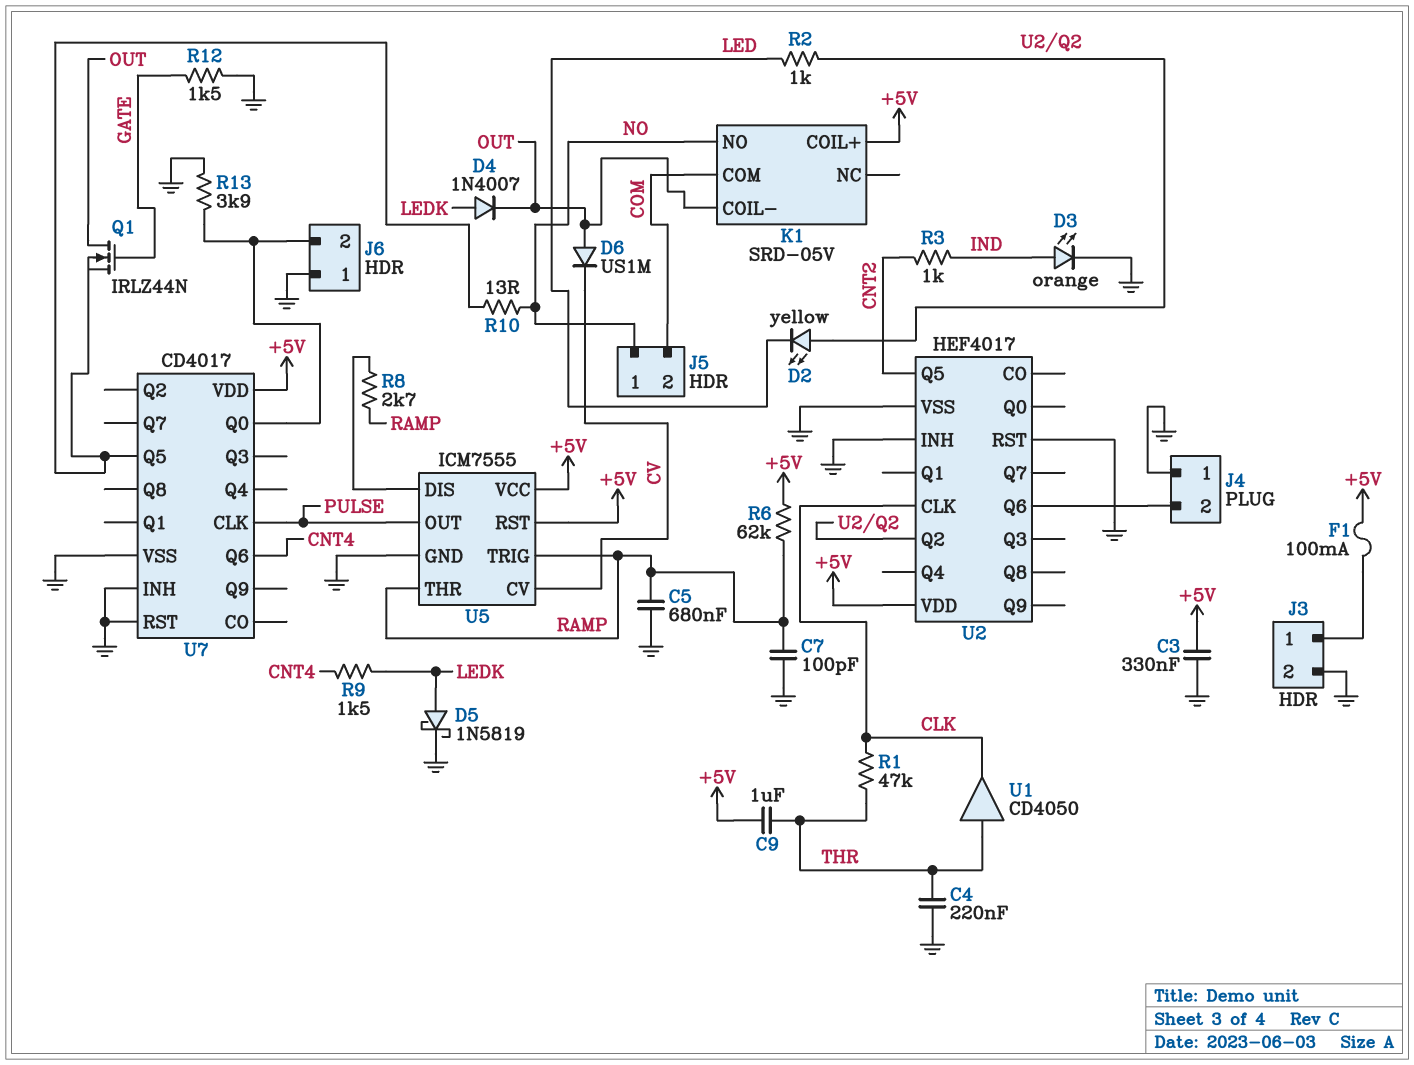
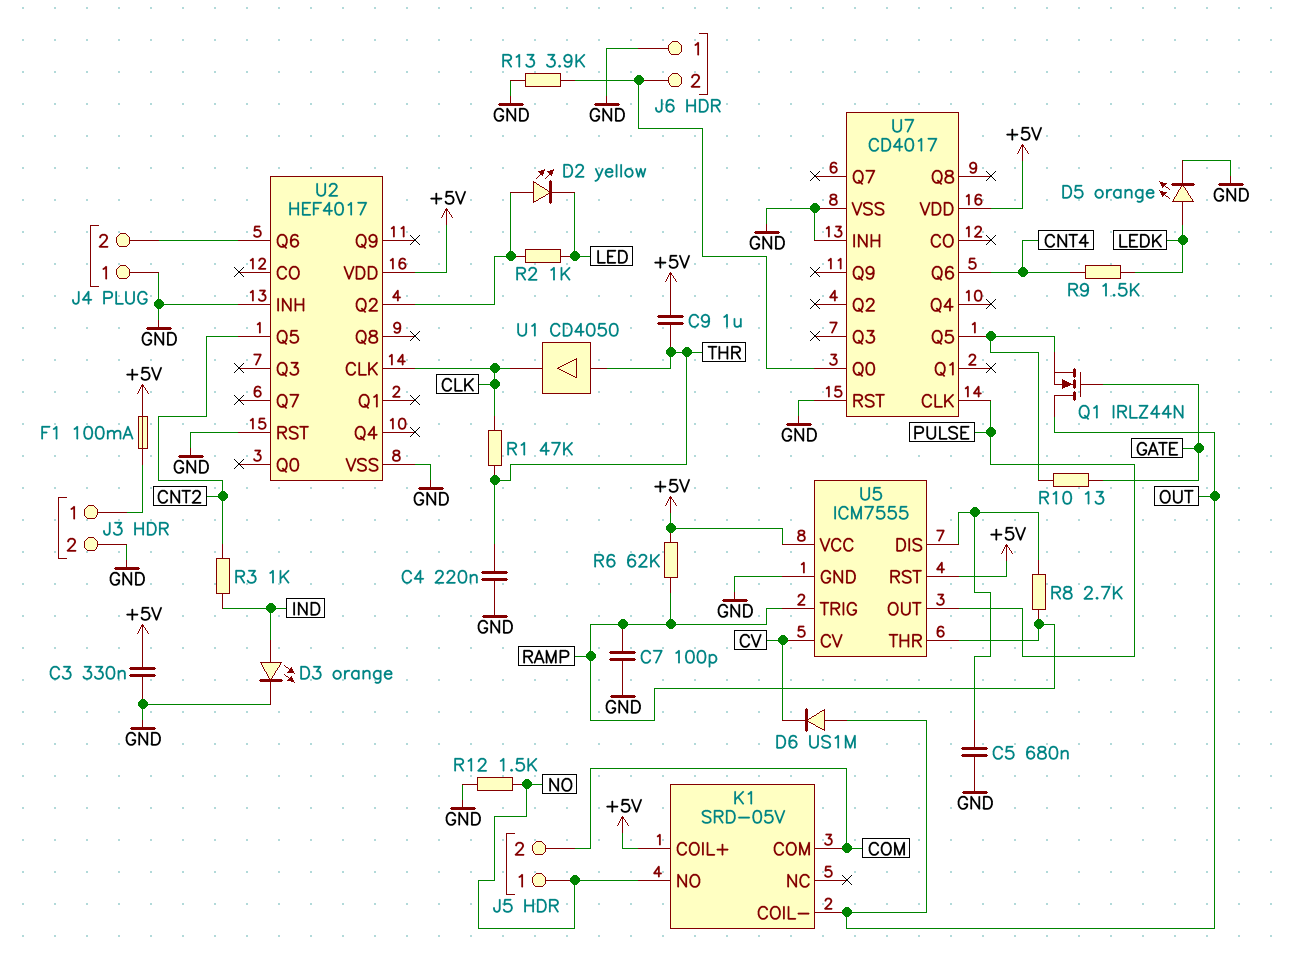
C5: 680nF (GND, RAMP) -> 680nF (GND, U5/DIS)
D4: diode 1N4007 (A LEDK, K OUT) -> none
D5: schottky 1N5819 (A LEDK, K GND) -> LED orange (A LEDK, K GND)
R10: 13 (NO, U7/Q5) -> 13 (GATE, U7/Q5)
R12: 1.5k (GATE, GND) -> 1.5k (GND, NO)

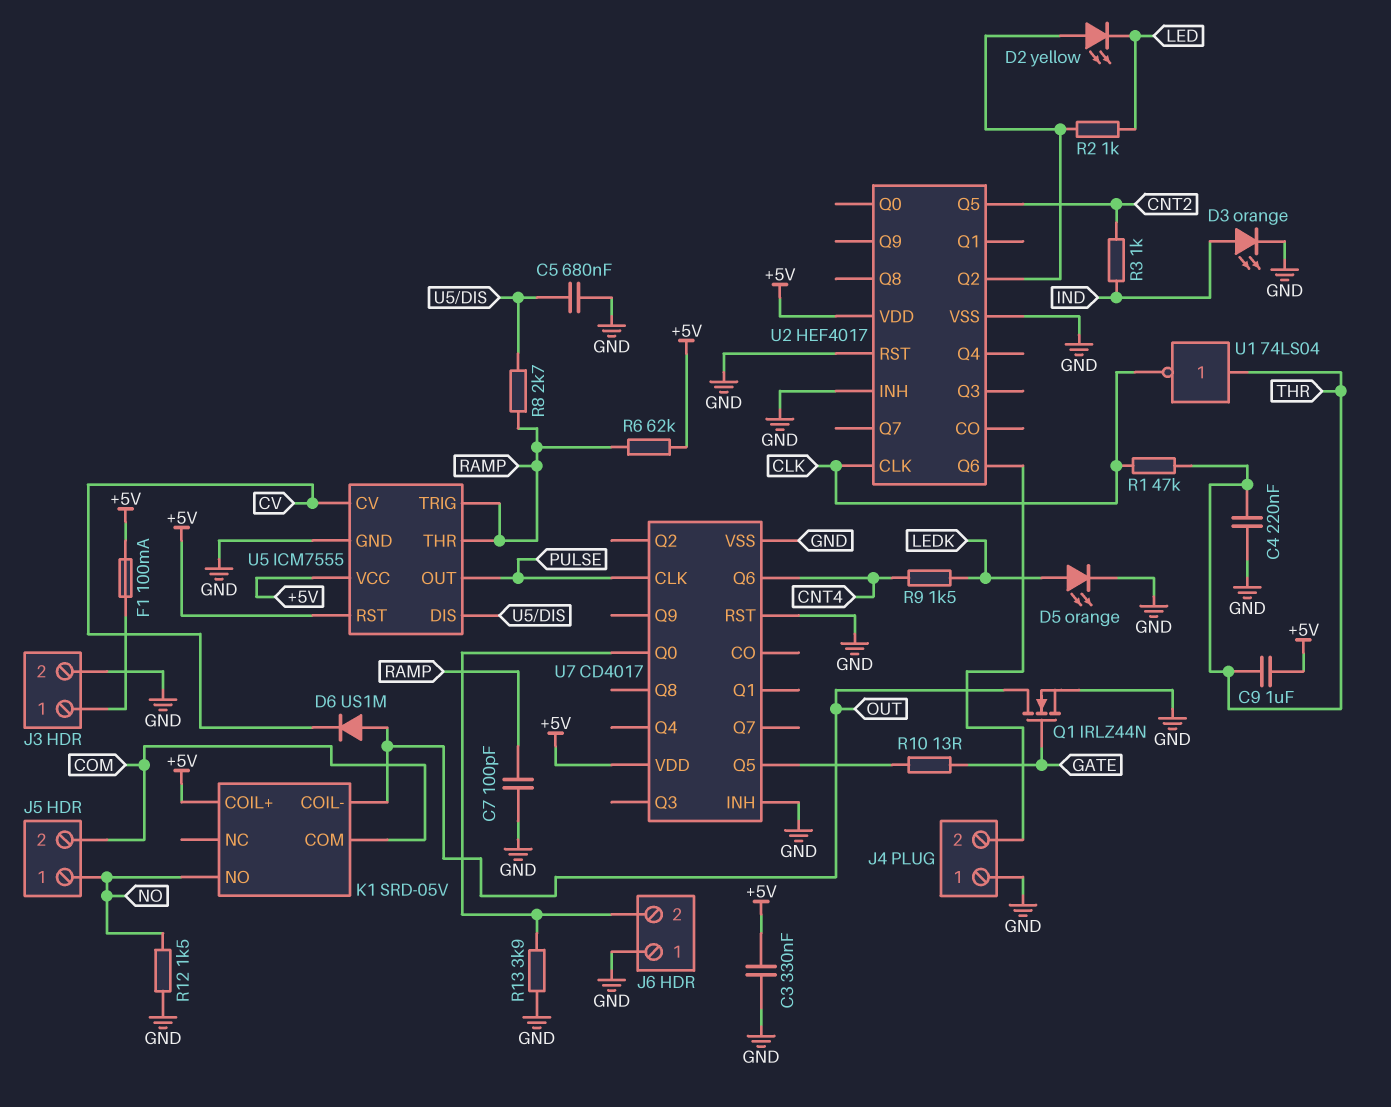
Q1: NMOS IRLZ44N (G GATE, D OUT, S U7/Q5) -> NMOS IRLZ44N (G GATE, D OUT, S GND)
U1: buffer CD4050 (in THR, out CLK) -> NOT 74LS04 (in THR, out CLK)

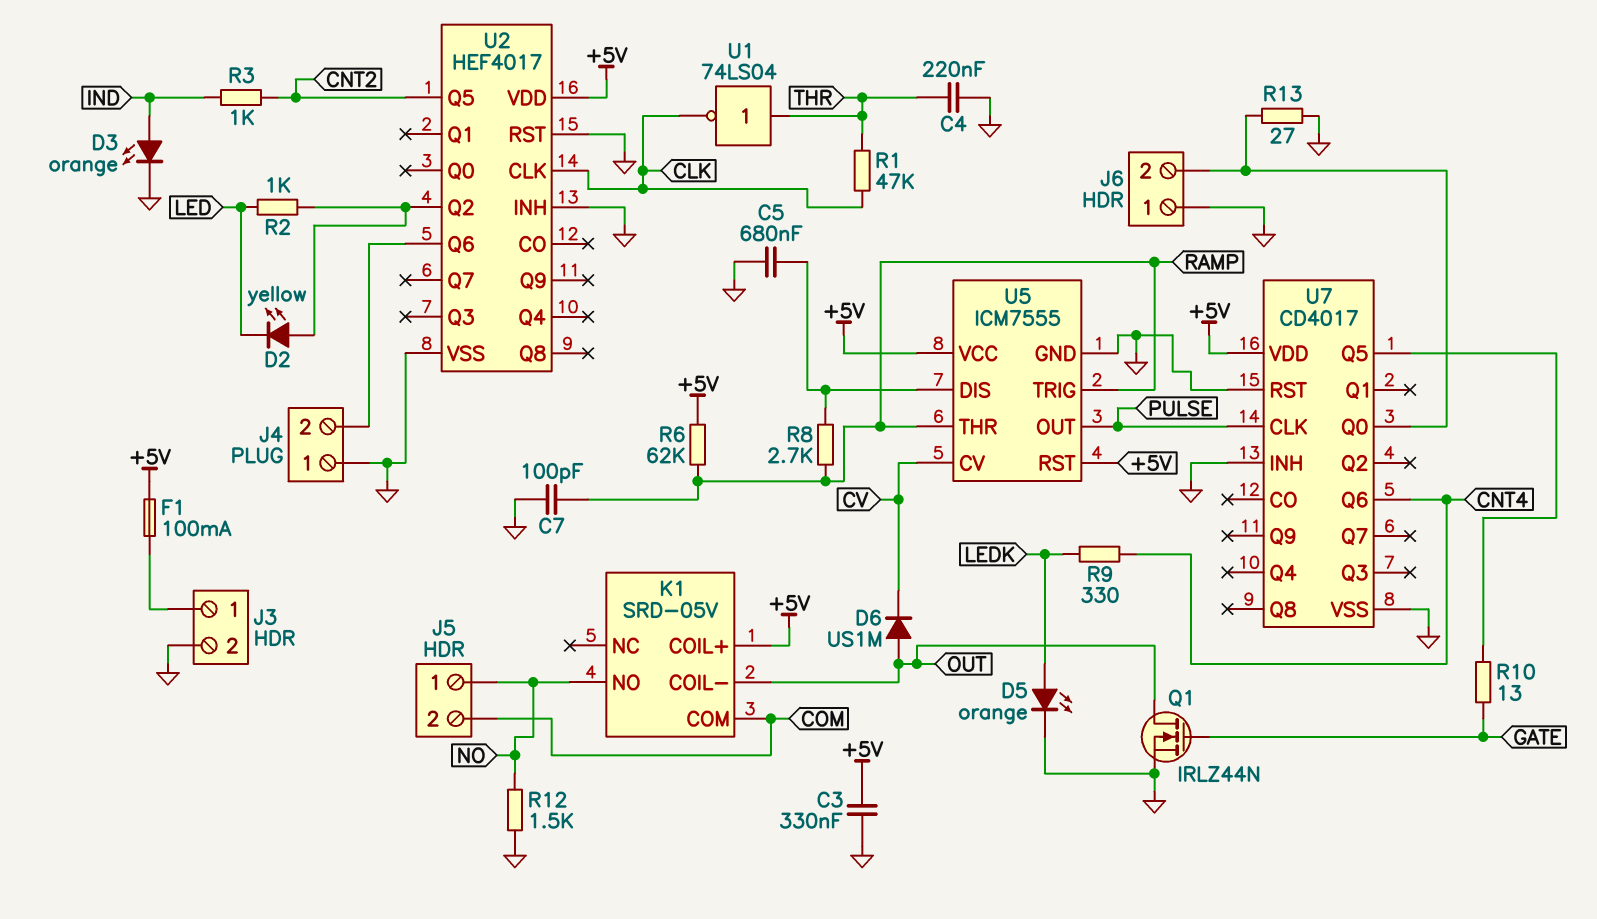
C9: 1uF (+5V, THR) -> none
R9: 1.5k (CNT4, LEDK) -> 330 (CNT4, LEDK)
R13: 3.9k (GND, J6/2) -> 27 (GND, J6/2)

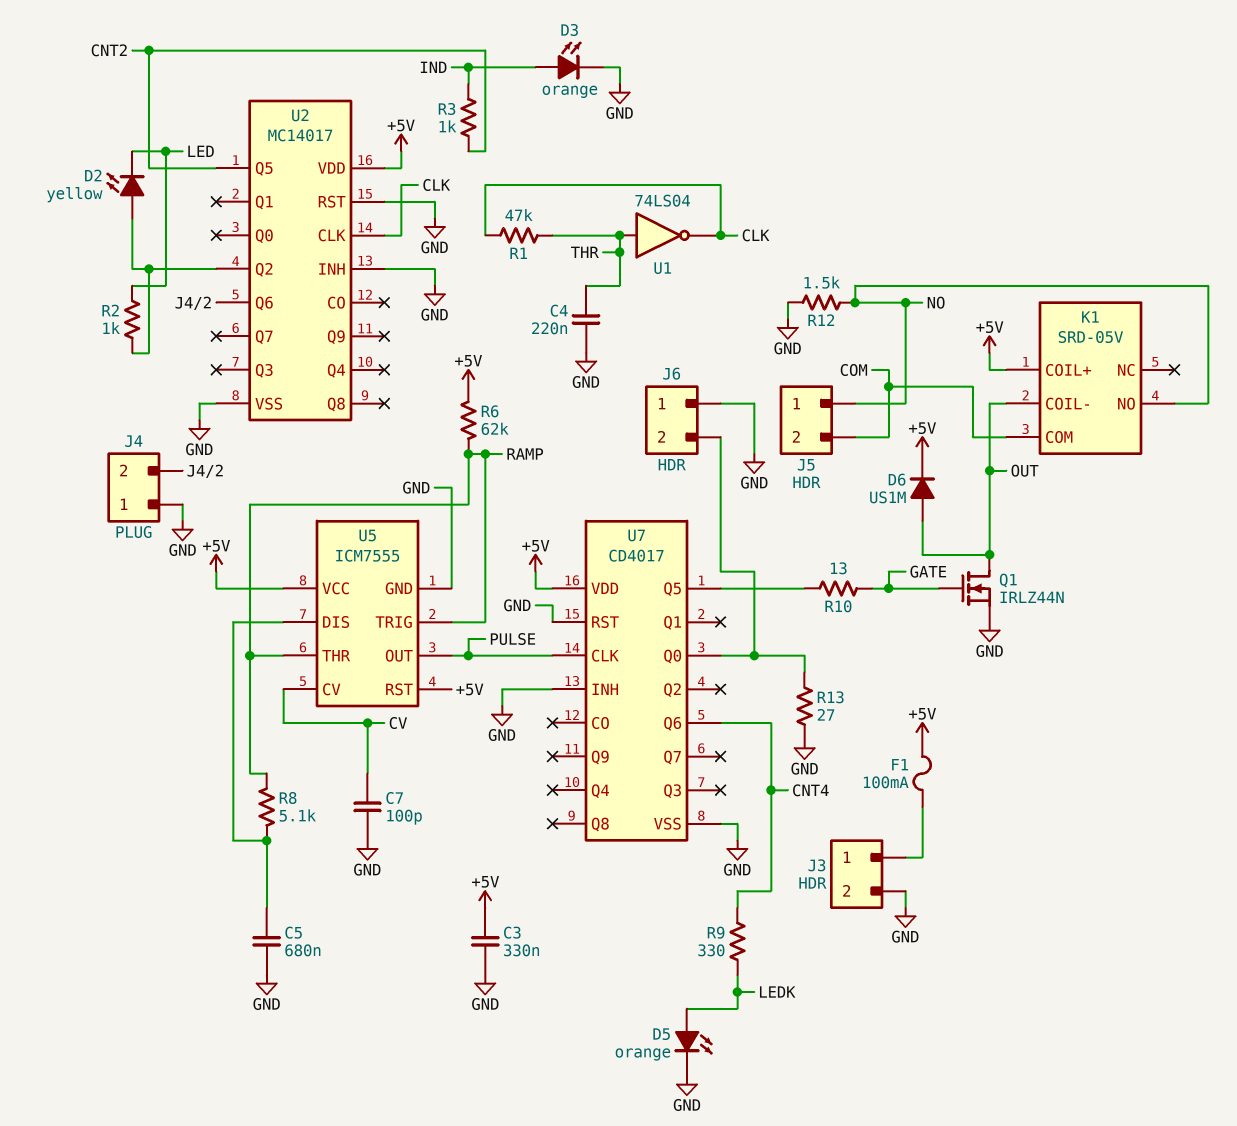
C7: 100pF (GND, RAMP) -> 100pF (CV, GND)
D6: diode US1M (A OUT, K CV) -> diode US1M (A OUT, K +5V)
R8: 2.7k (RAMP, U5/DIS) -> 5.1k (RAMP, U5/DIS)
U2: HEF4017 -> MC14017

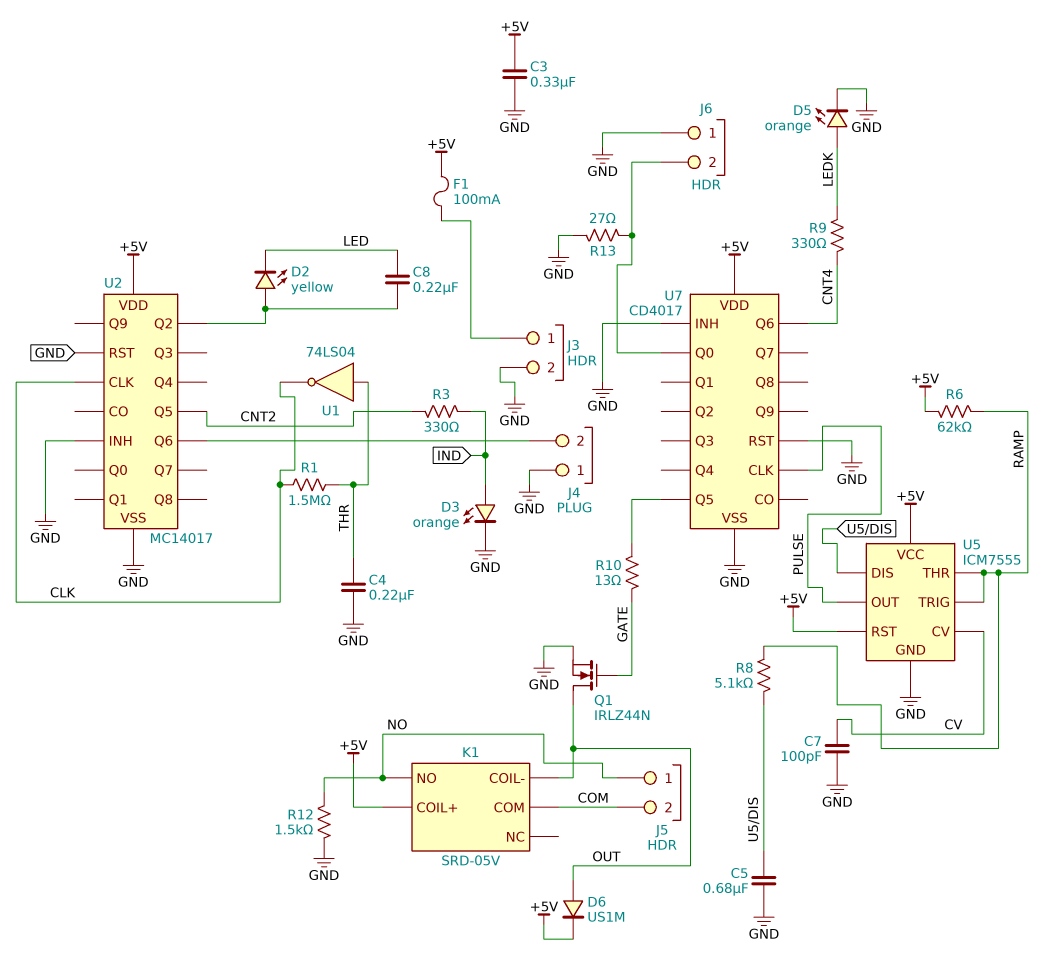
C8: none -> 220nF (LED, U2/Q2)
R1: 47k (CLK, THR) -> 1.5M (CLK, THR)
R2: 1k (LED, U2/Q2) -> none
R3: 1k (CNT2, IND) -> 330 (CNT2, IND)

